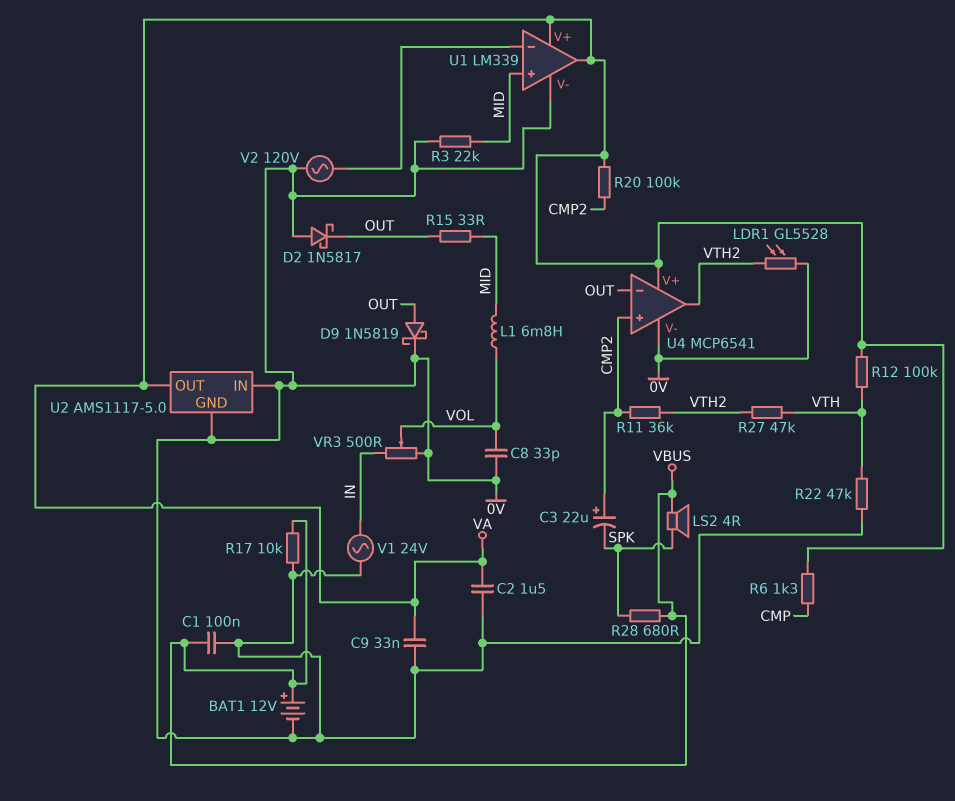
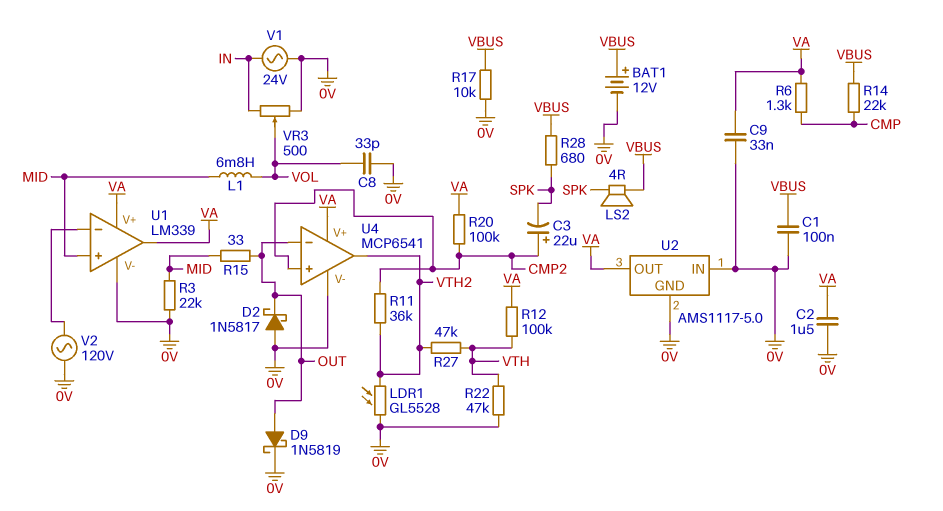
R14: none -> 22k (CMP, VBUS)

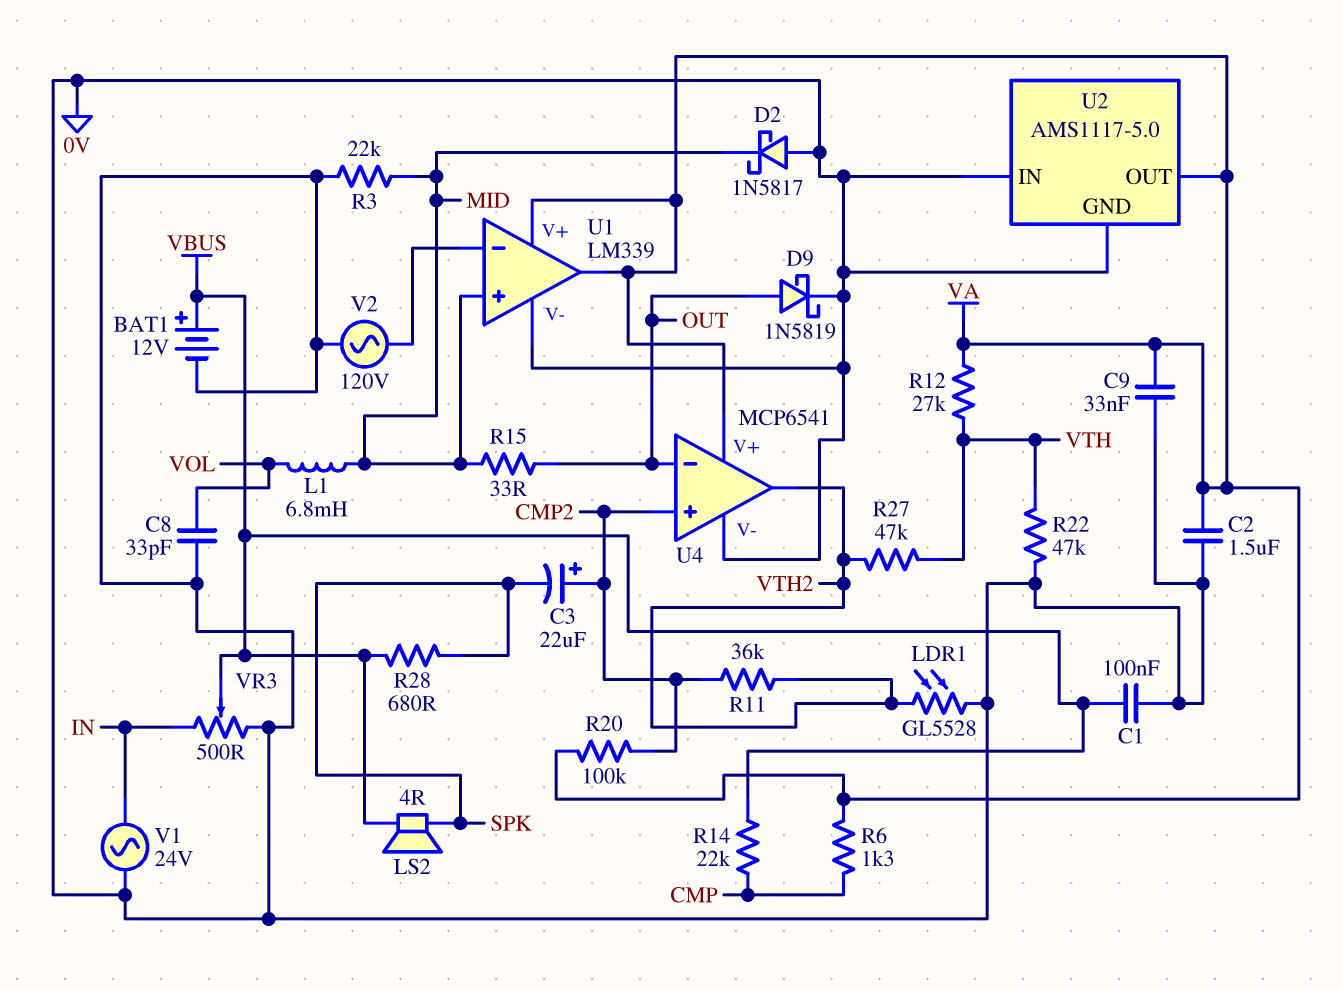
D2: schottky 1N5817 (A 0V, K OUT) -> schottky 1N5817 (A 0V, K MID)
R12: 100k (VA, VTH) -> 27k (VA, VTH)
R17: 10k (0V, VBUS) -> none
VR3: 500 (0V, IN, wiper VOL) -> 500 (0V, IN, wiper VBUS)

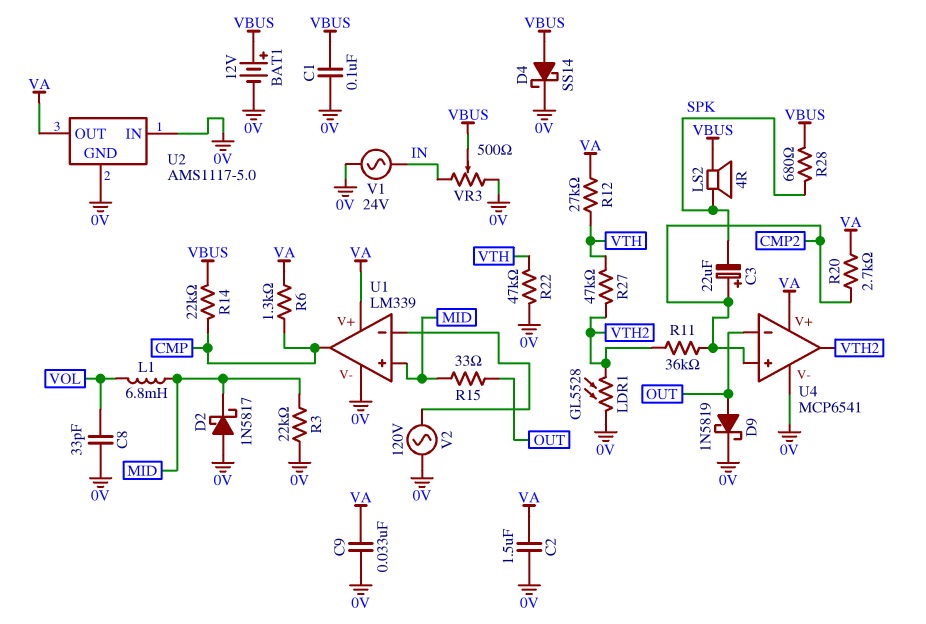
D4: none -> schottky SS14 (A VBUS, K 0V)
R20: 100k (CMP2, VA) -> 2.7k (CMP2, VA)
U1 pin out: VA -> CMP

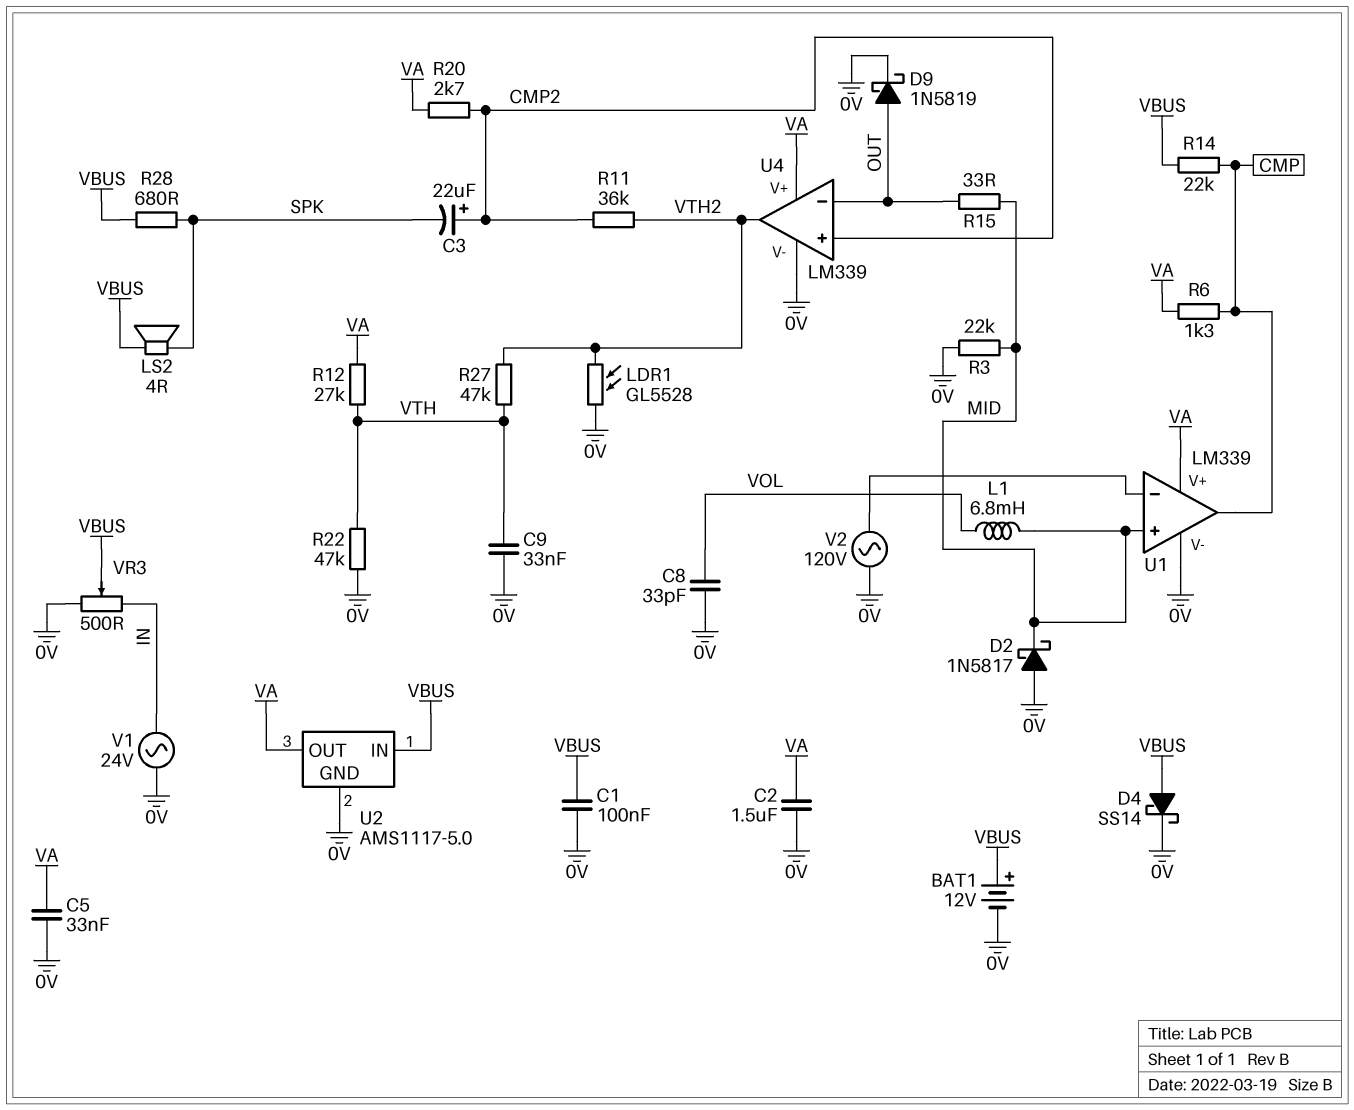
C5: none -> 33nF (0V, VA)
C9: 33nF (0V, VA) -> 33nF (0V, VTH)
U2 pin IN: 0V -> VBUS
U4: MCP6541 -> LM339

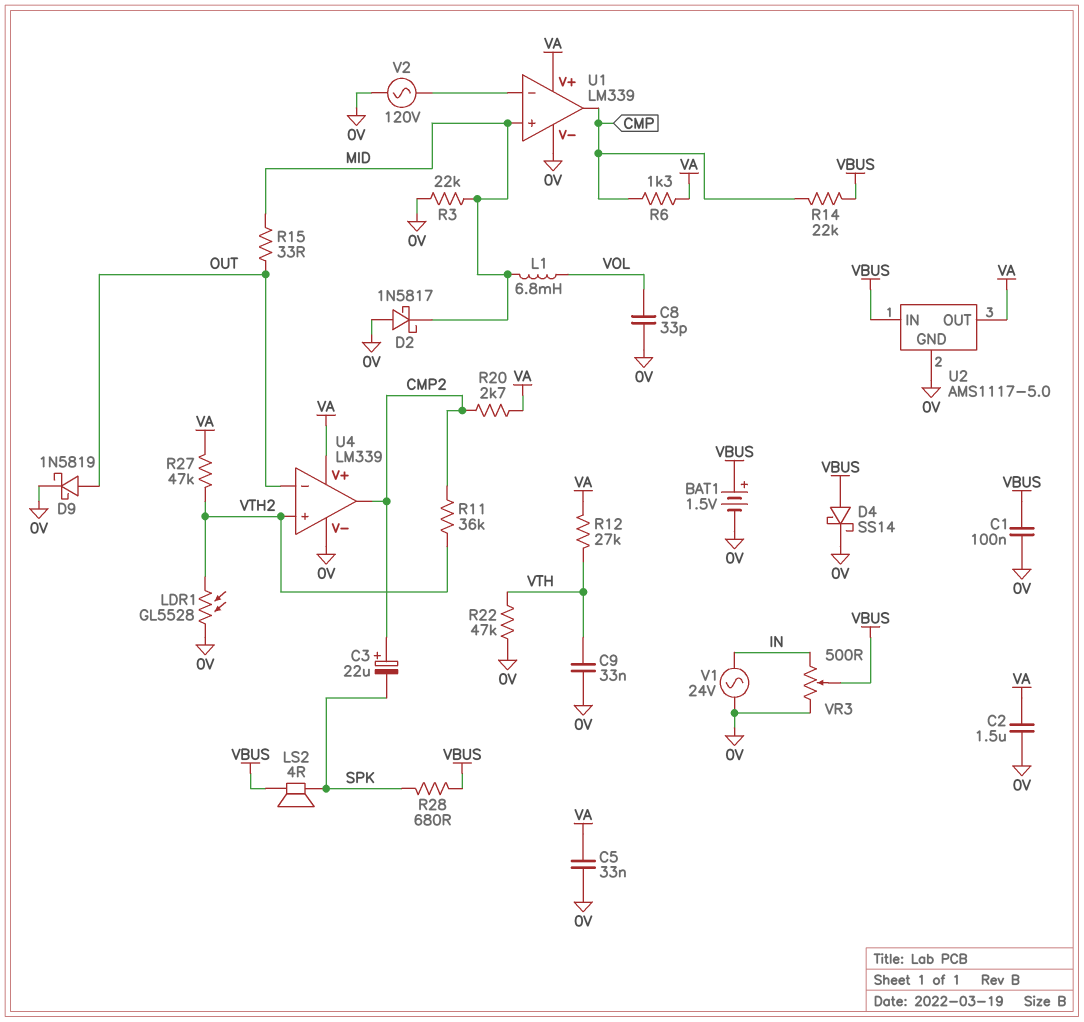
BAT1: 12V (plus VBUS, minus 0V) -> 1.5V (plus VBUS, minus 0V)
R27: 47k (VTH, VTH2) -> 47k (VA, VTH2)
U4 pin in+: CMP2 -> VTH2
U4 pin out: VTH2 -> CMP2

